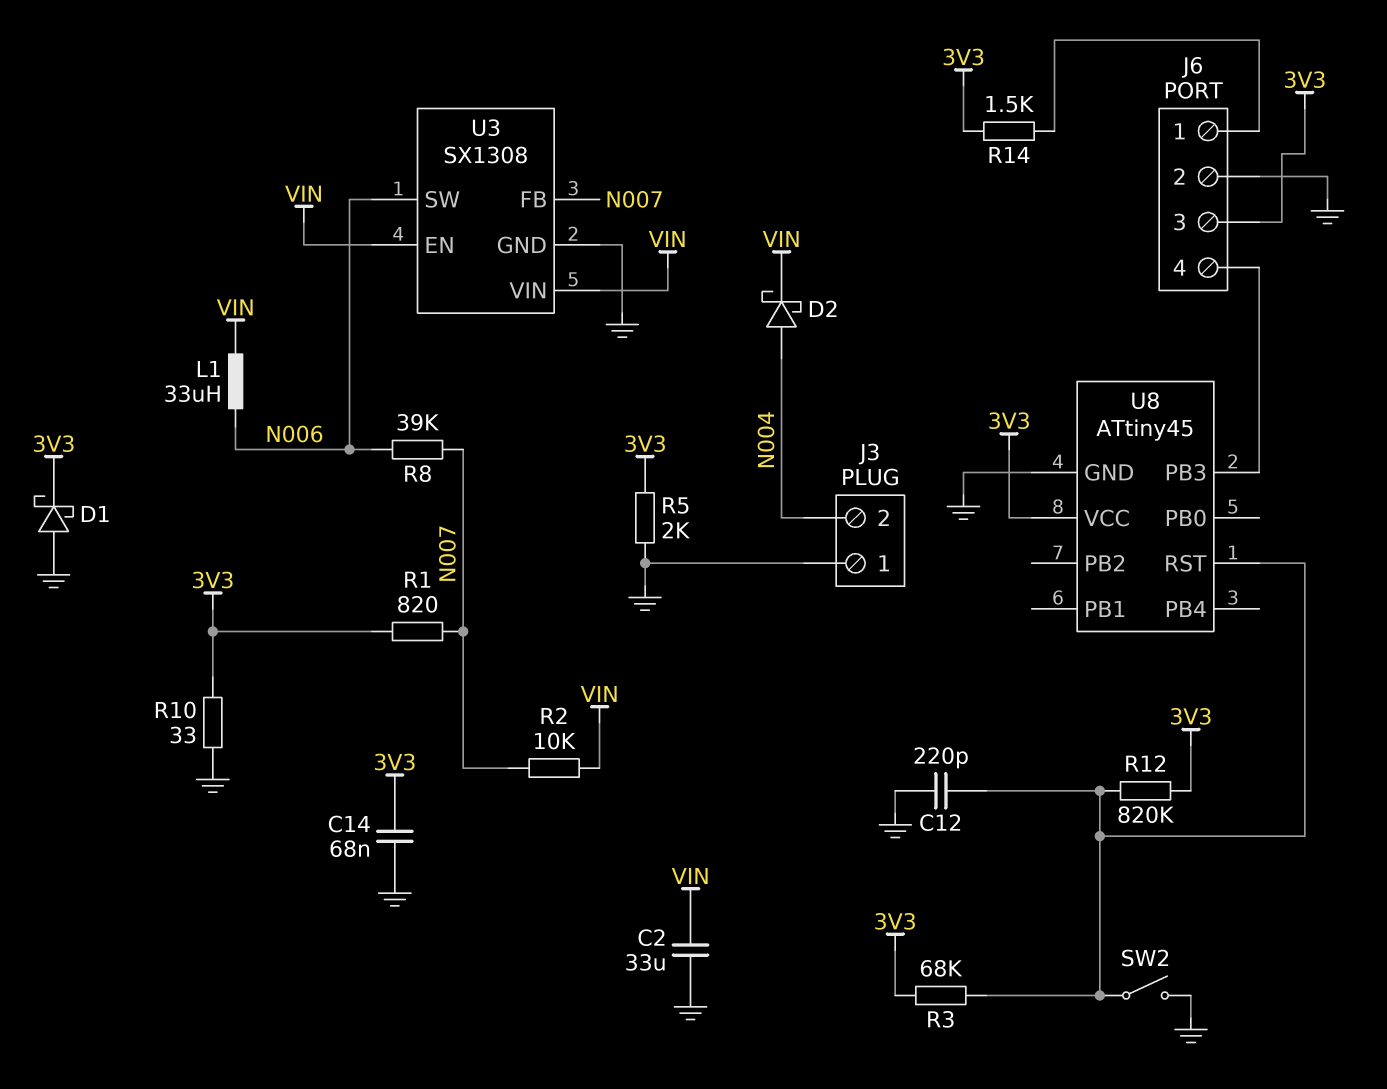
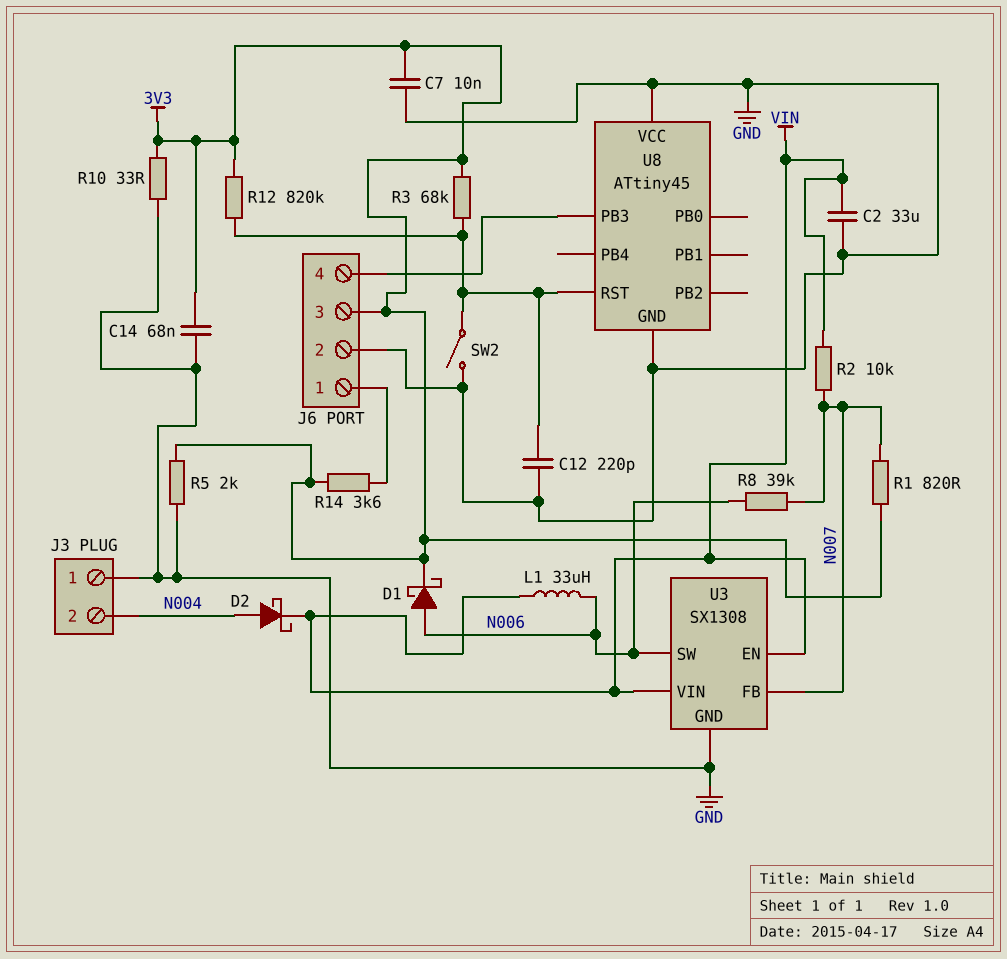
C7: none -> 10nF (3V3, GND)
D1: schottky (A GND, K 3V3) -> schottky (A N006, K 3V3)
R14: 1.5k (3V3, J6/1) -> 3.6k (3V3, J6/1)
U8 pin VCC: 3V3 -> GND

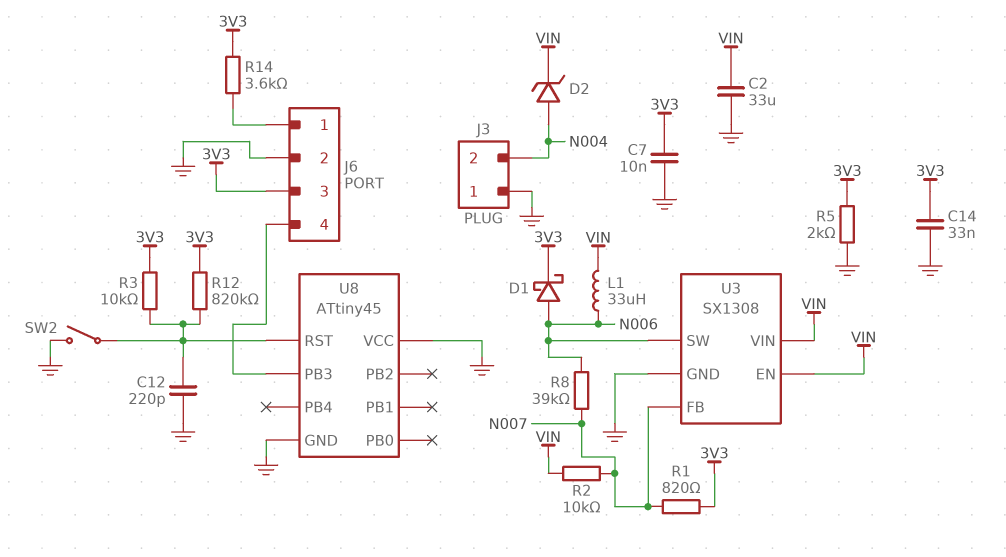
C14: 68nF (3V3, GND) -> 33nF (3V3, GND)
D2: schottky (A N004, K VIN) -> zener (A N004, K VIN)
R3: 68k (3V3, U8/RST) -> 10k (3V3, U8/RST)
R10: 33 (3V3, GND) -> none

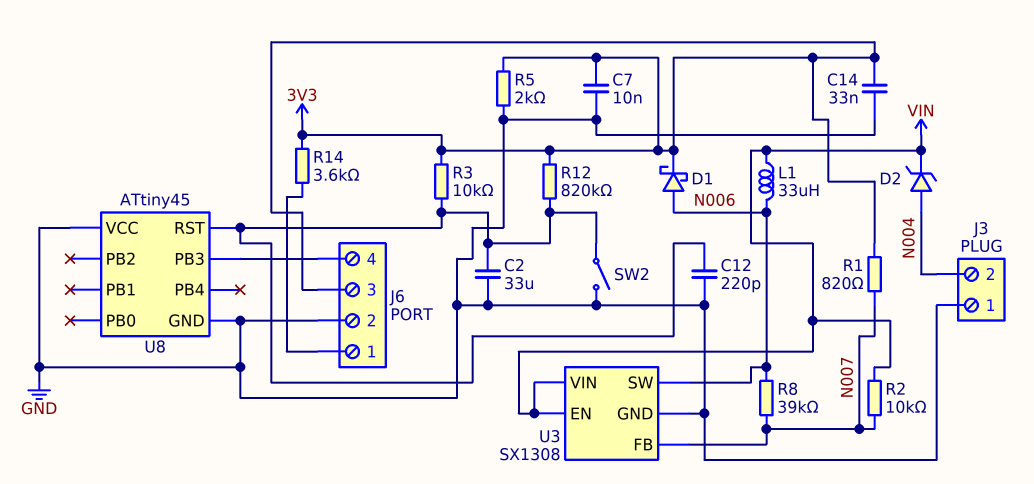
C2: 33uF (GND, VIN) -> 33uF (GND, U8/RST)

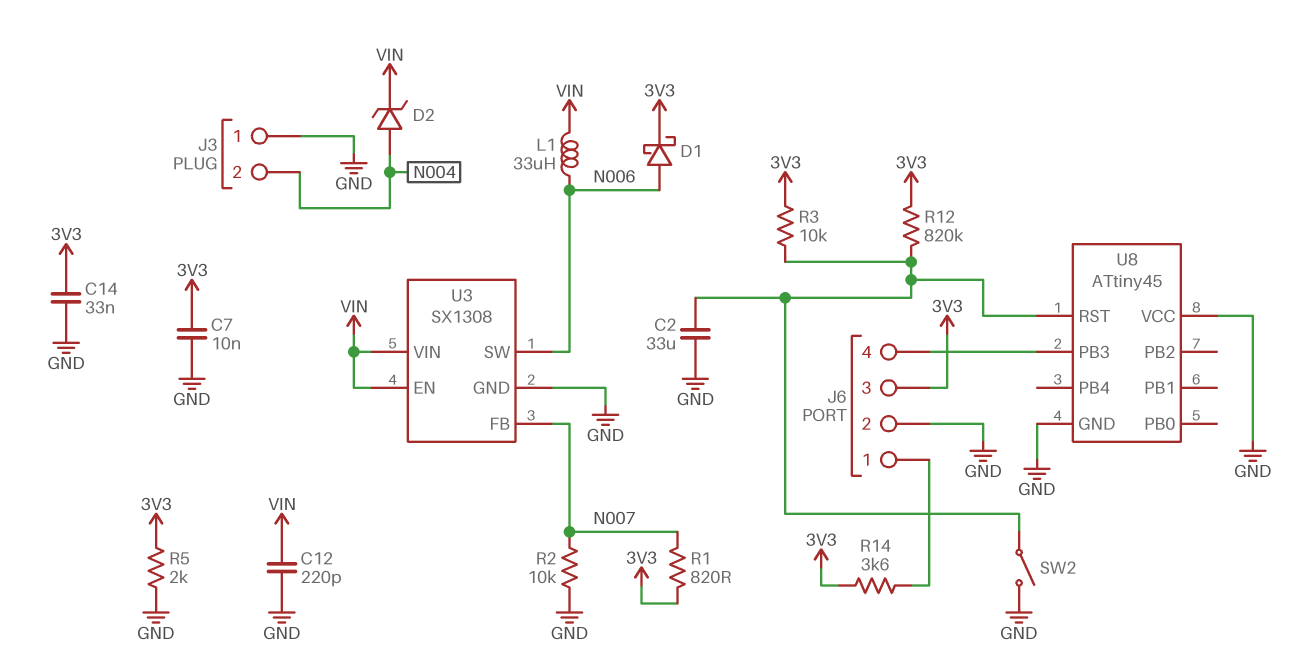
C12: 220pF (GND, U8/RST) -> 220pF (GND, VIN)
R2: 10k (N007, VIN) -> 10k (GND, N007)
R8: 39k (N006, N007) -> none

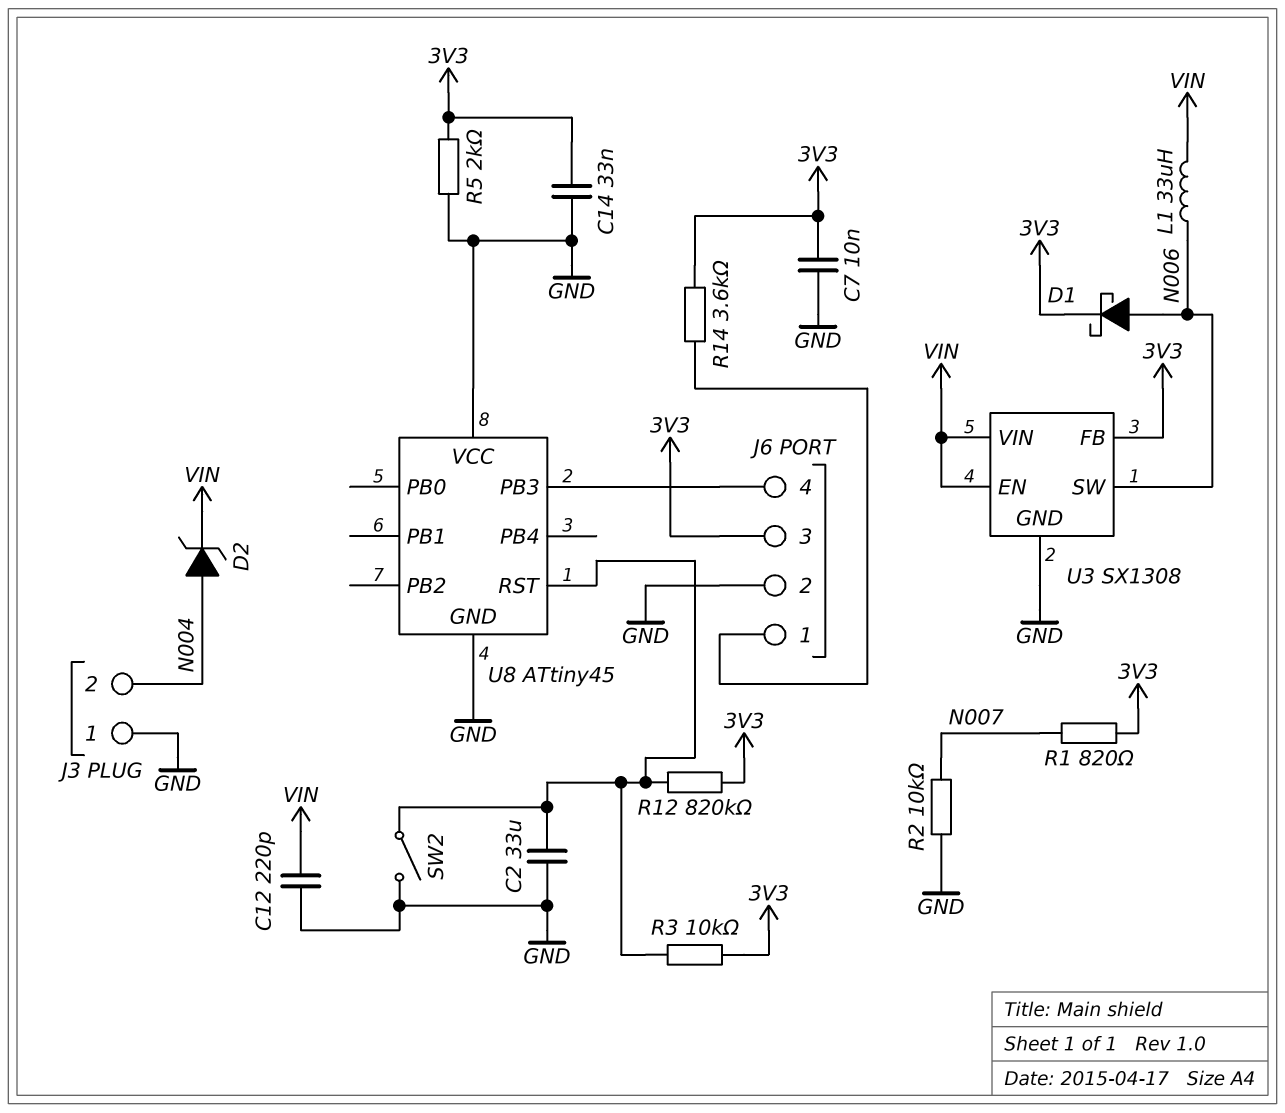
U3 pin FB: N007 -> 3V3

